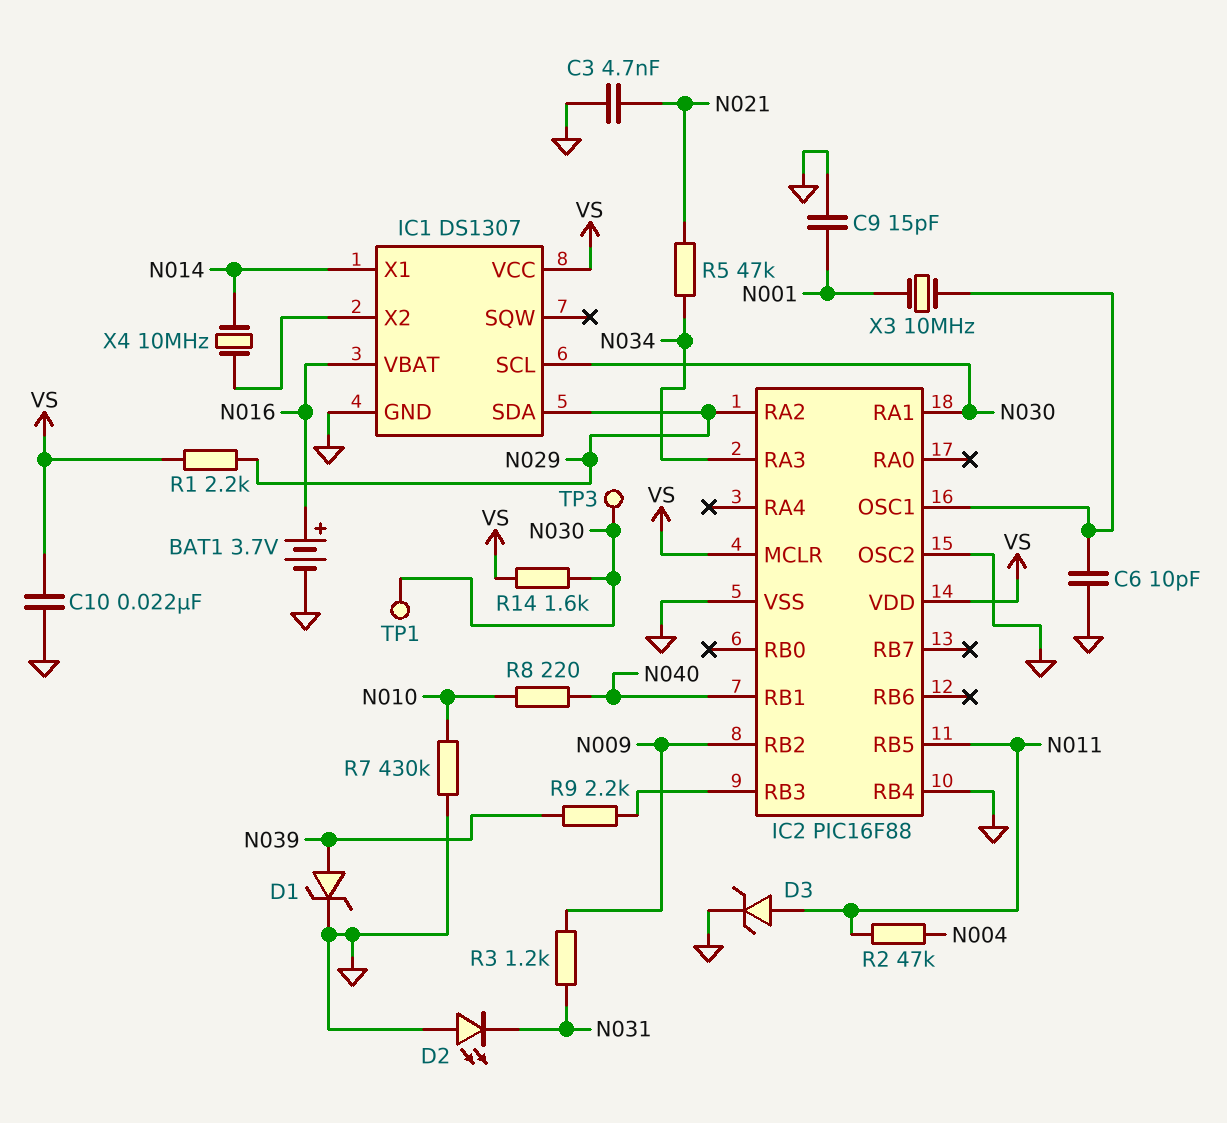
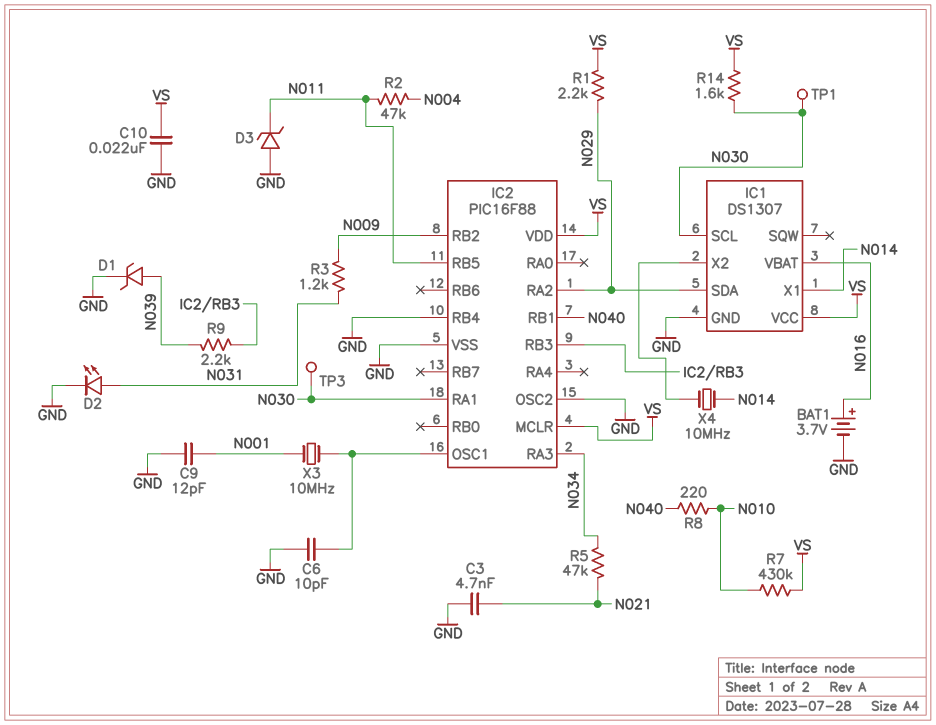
C9: 15pF (GND, N001) -> 12pF (GND, N001)
D2: LED (A GND, K N031) -> LED (A N031, K GND)
D3: zener (A N011, K GND) -> zener (A GND, K N011)
R7: 430k (GND, N010) -> 430k (N010, VS)

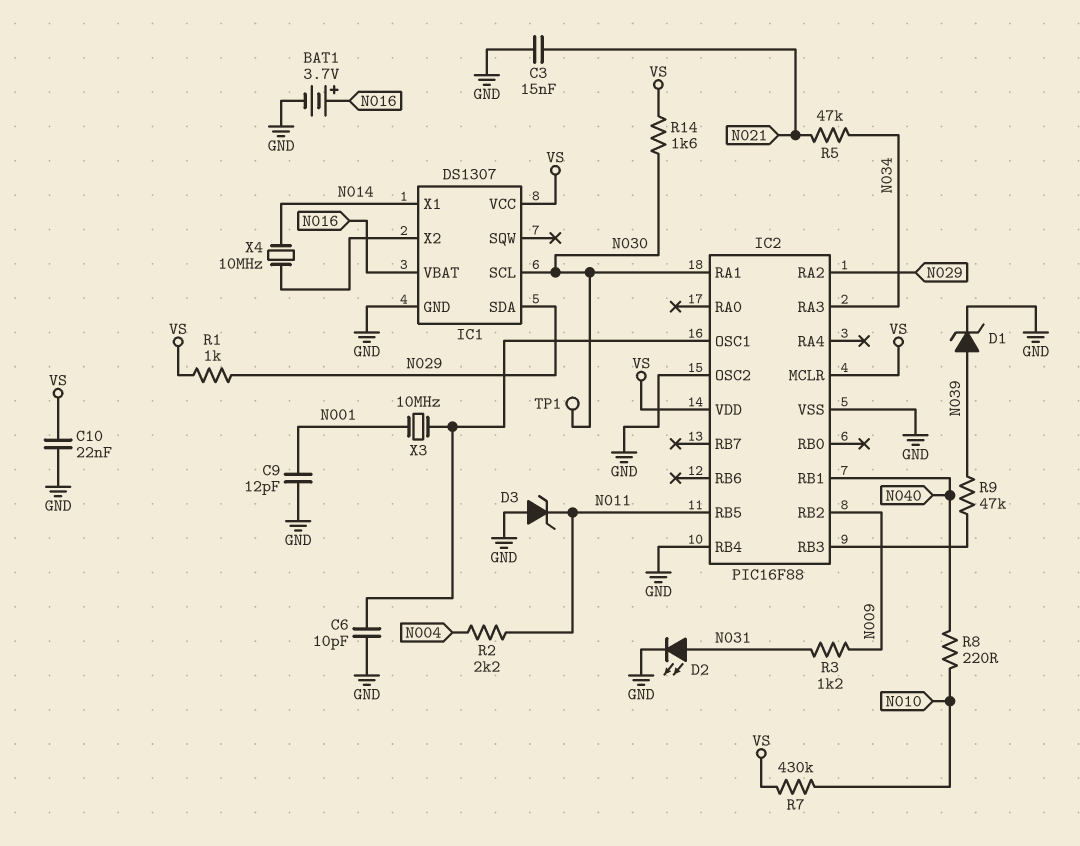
C3: 4.7nF (GND, N021) -> 15nF (GND, N021)
R1: 2.2k (N029, VS) -> 1k (N029, VS)
R2: 47k (N004, N011) -> 2.2k (N004, N011)
R9: 2.2k (IC2/RB3, N039) -> 47k (IC2/RB3, N039)
TP3: test point (N030) -> none

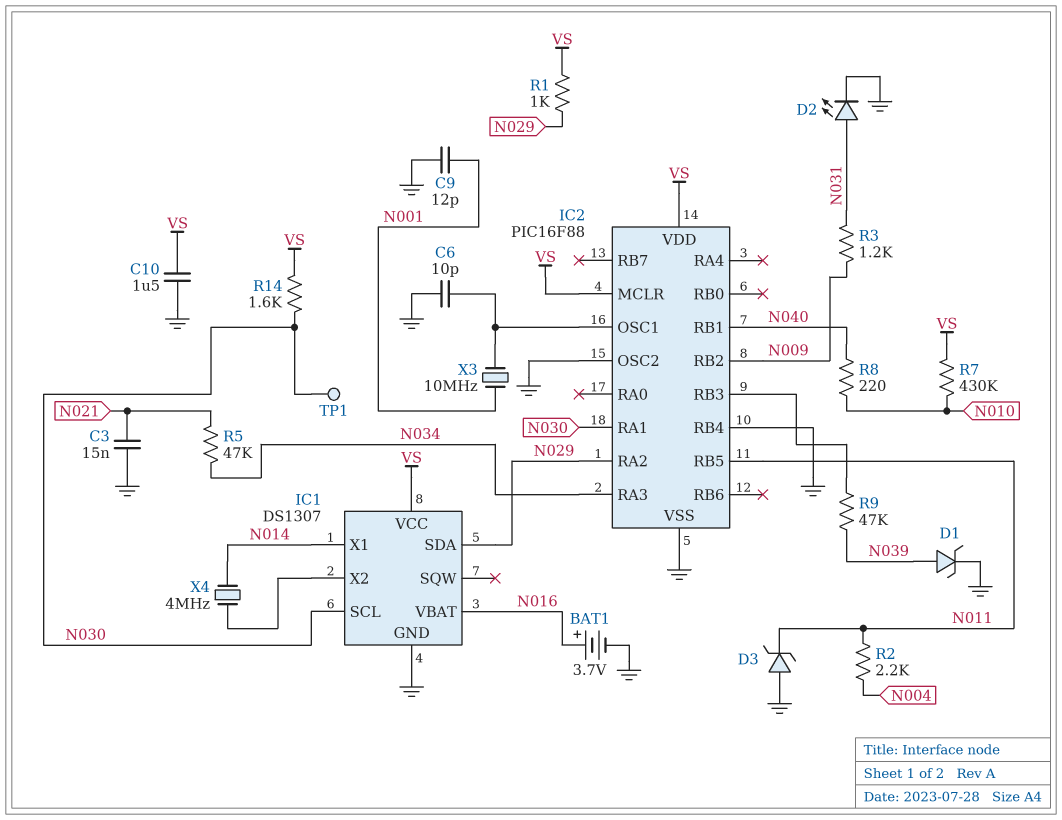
C10: 22nF (GND, VS) -> 1.5uF (GND, VS)
X4: 10MHz (IC1/X2, N014) -> 4MHz (IC1/X2, N014)

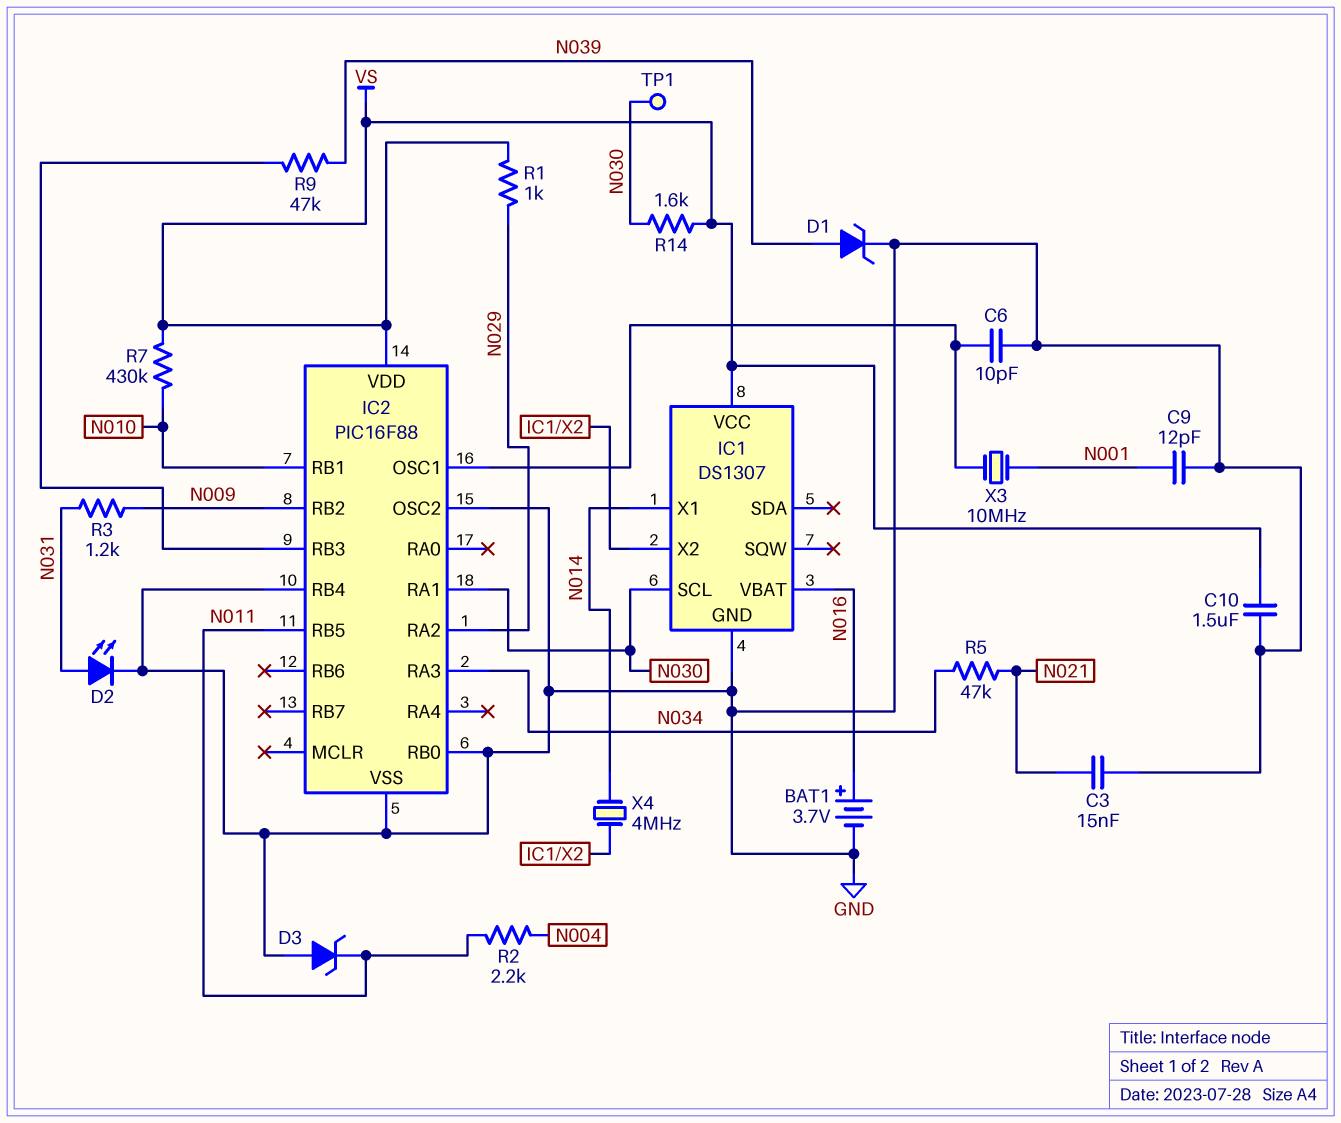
IC1 pin SDA: N029 -> none
IC2 pin MCLR: VS -> none
IC2 pin RB0: none -> GND
IC2 pin RB1: N040 -> N010
R8: 220 (N010, N040) -> none

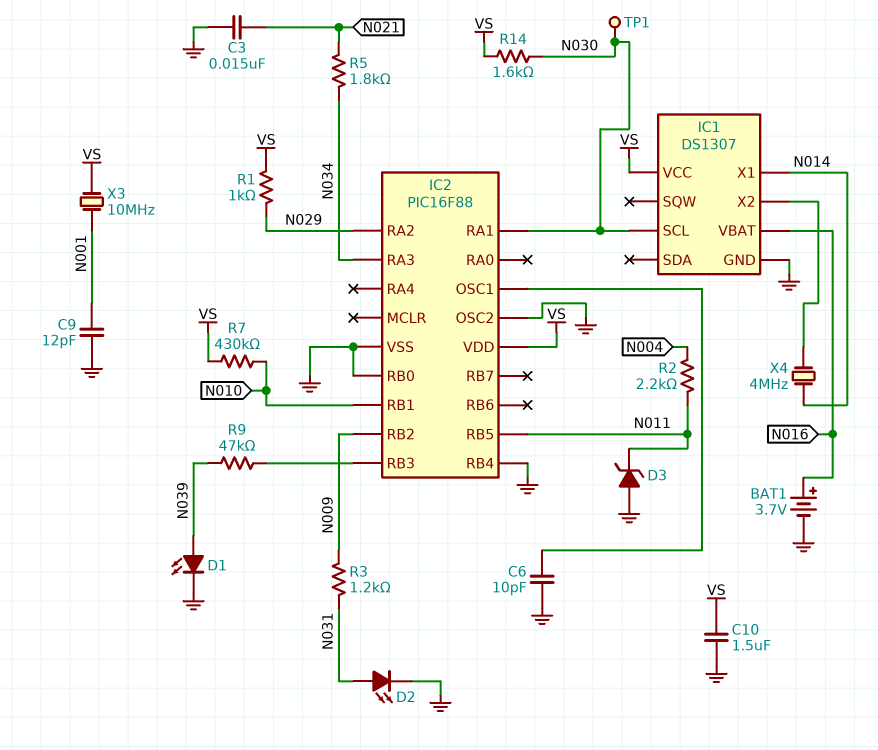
D1: zener (A N039, K GND) -> LED (A N039, K GND)
R5: 47k (N021, N034) -> 1.8k (N021, N034)
X3: 10MHz (IC2/OSC1, N001) -> 10MHz (N001, VS)

